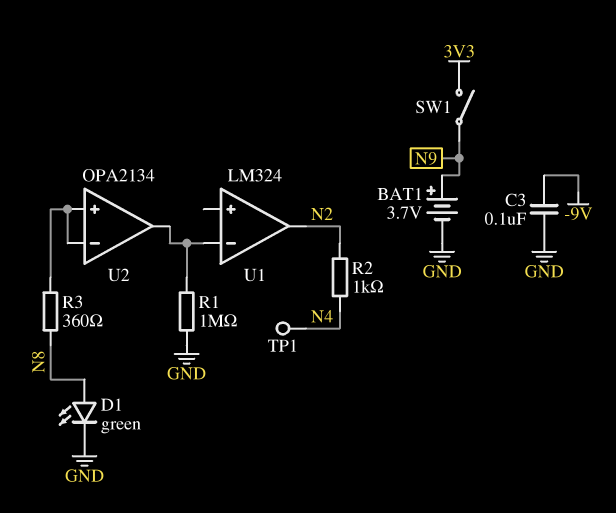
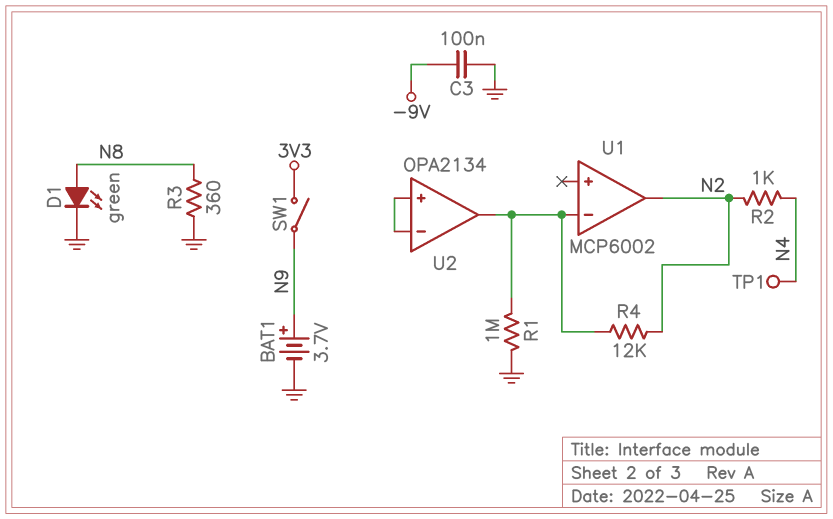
R3: 360 (N8, U2/in+) -> 360 (GND, N8)
R4: none -> 12k (N2, U1/in-)
U1: LM324 -> MCP6002

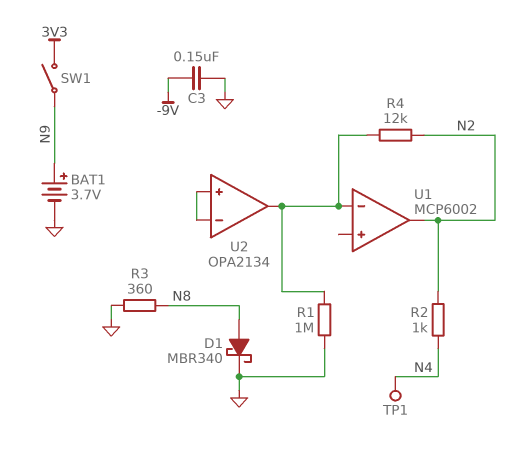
C3: 100nF (-9V, GND) -> 150nF (-9V, GND)
D1: LED green (A N8, K GND) -> schottky MBR340 (A N8, K GND)

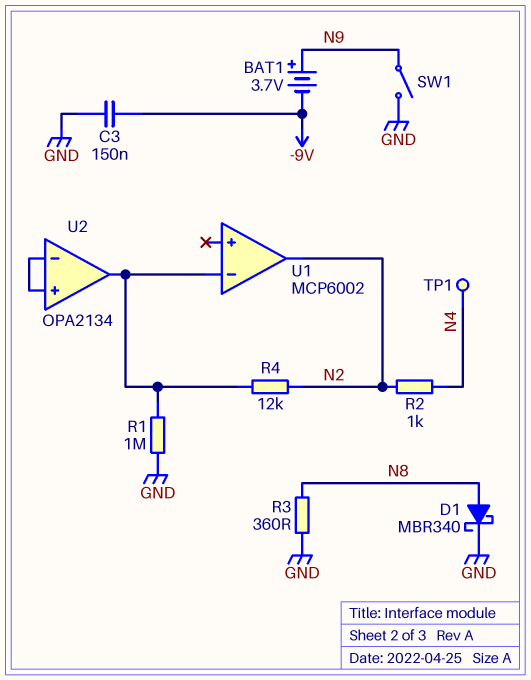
BAT1: 3.7V (plus N9, minus GND) -> 3.7V (plus N9, minus -9V)
SW1: switch (3V3, N9) -> switch (GND, N9)

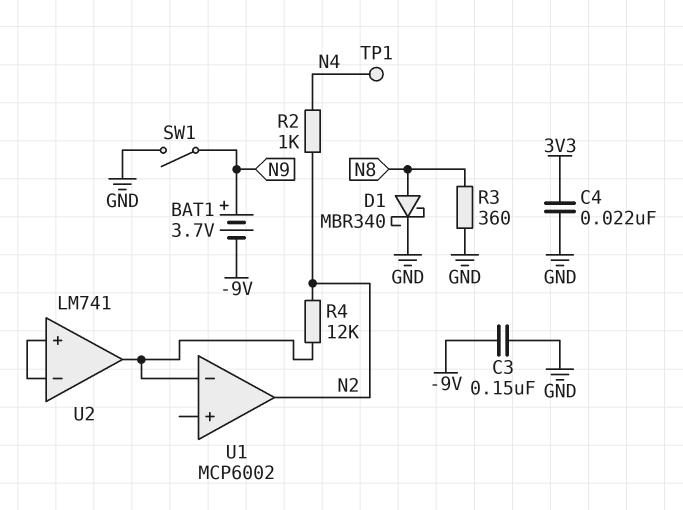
C4: none -> 22nF (3V3, GND)
R1: 1M (GND, U1/in-) -> none
U2: OPA2134 -> LM741

